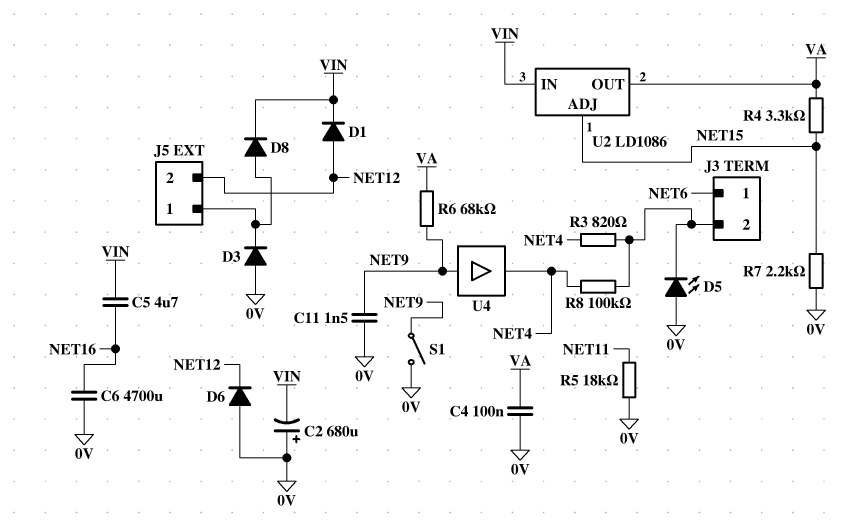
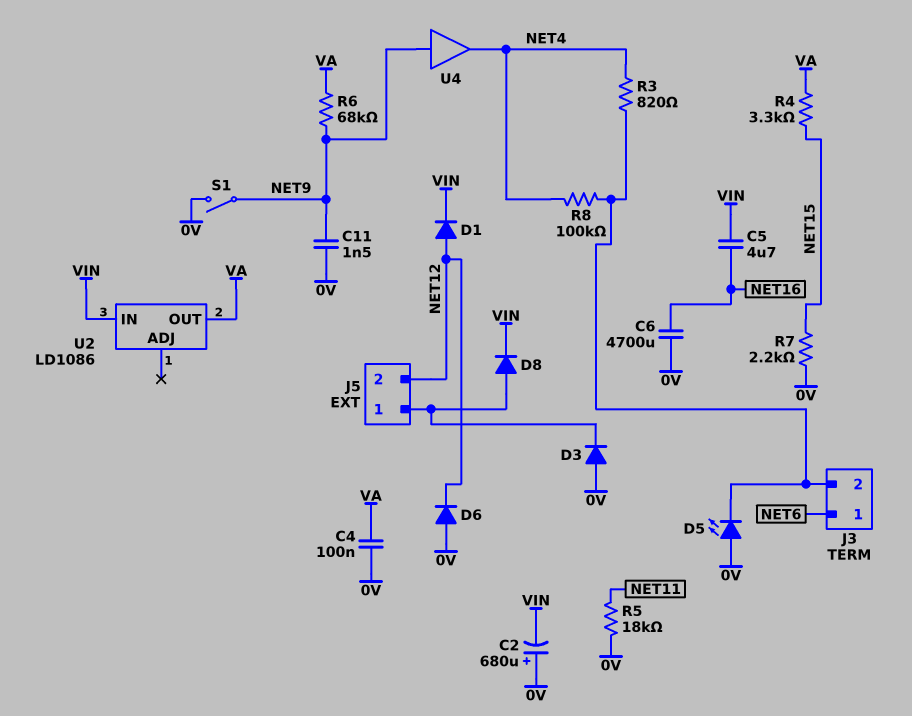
U2 pin ADJ: NET15 -> none

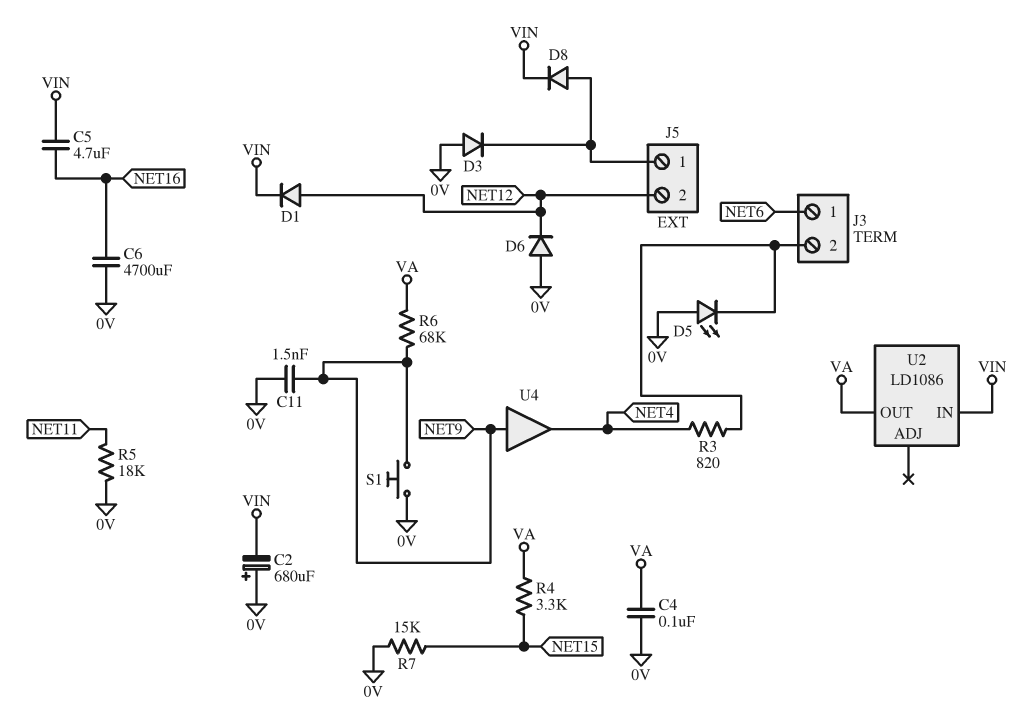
R7: 2.2k (0V, NET15) -> 15k (0V, NET15)
R8: 100k (J3/2, NET4) -> none
S1: switch (0V, NET9) -> button (0V, NET9)

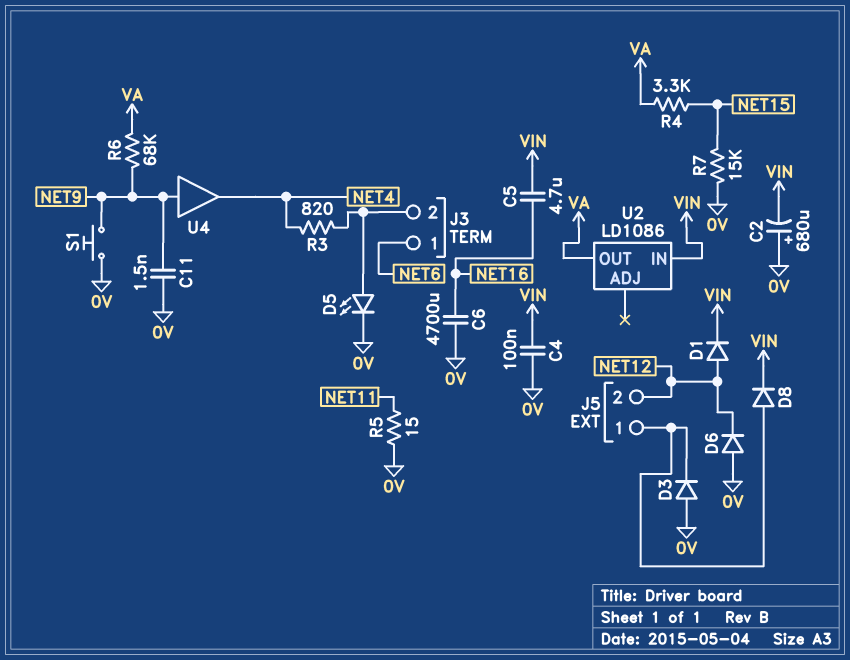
C4: 100nF (0V, VA) -> 100nF (0V, VIN)
D5: LED (A 0V, K J3/2) -> LED (A J3/2, K 0V)
R5: 18k (0V, NET11) -> 15 (0V, NET11)

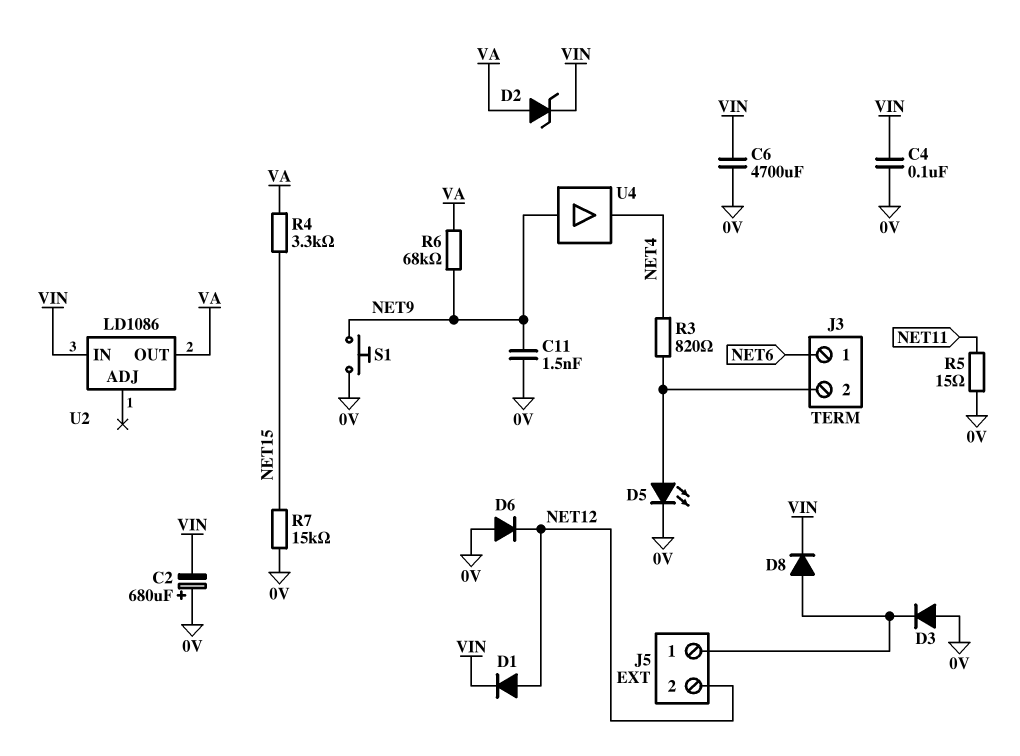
C5: 4.7uF (NET16, VIN) -> none
C6: 4700uF (0V, NET16) -> 4700uF (0V, VIN)
D2: none -> zener (A VA, K VIN)

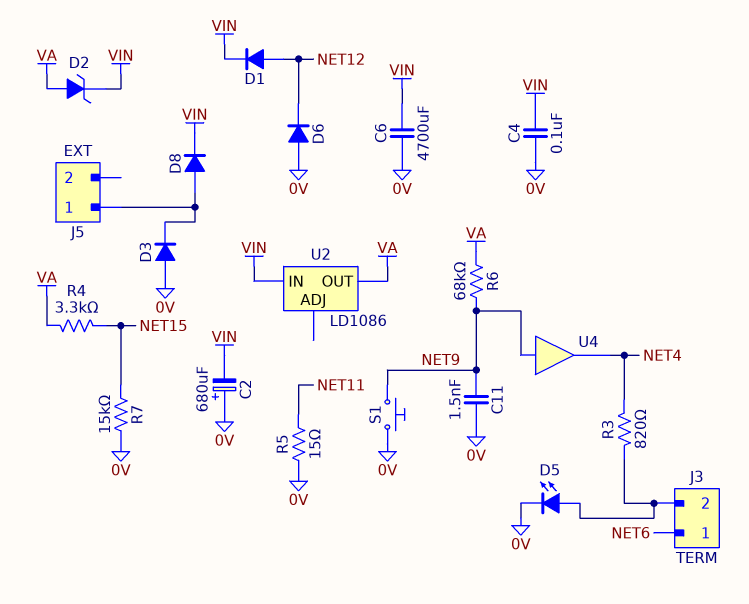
J5 pin 2: NET12 -> none

